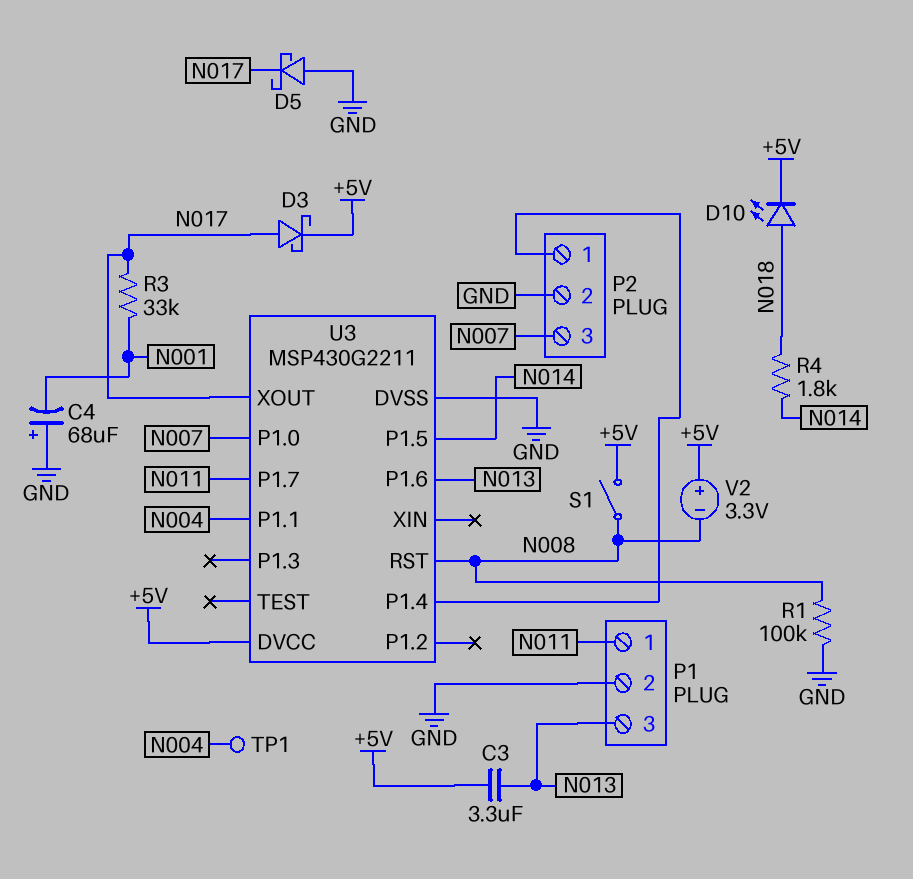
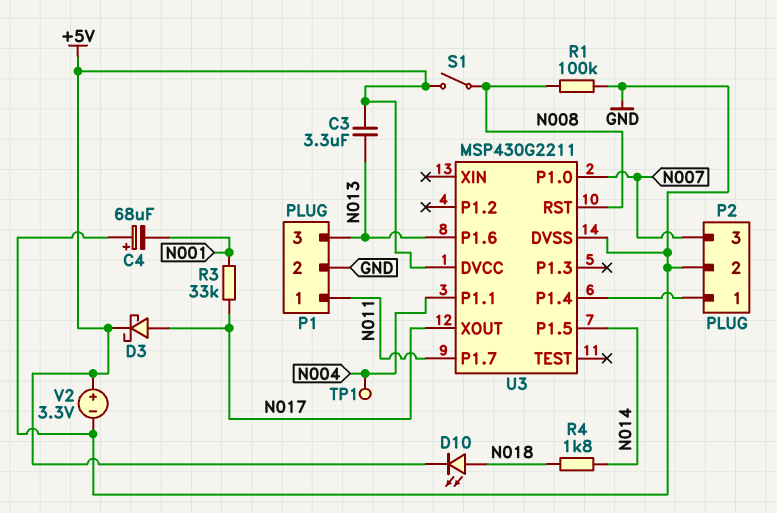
D5: schottky (A GND, K N017) -> none
V2: 3.3V (plus +5V, minus N008) -> 3.3V (plus +5V, minus GND)

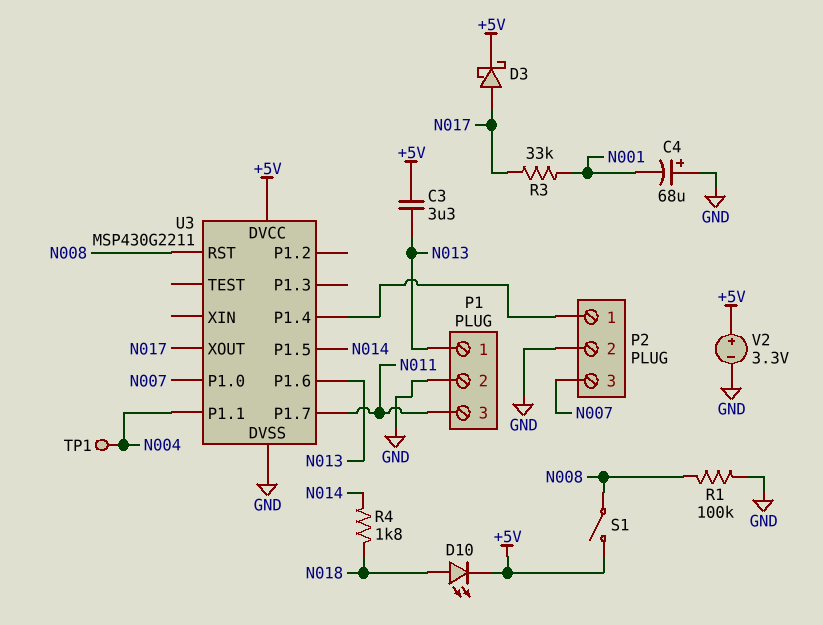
P1 pin 1: N011 -> N013
P1 pin 3: N013 -> N011

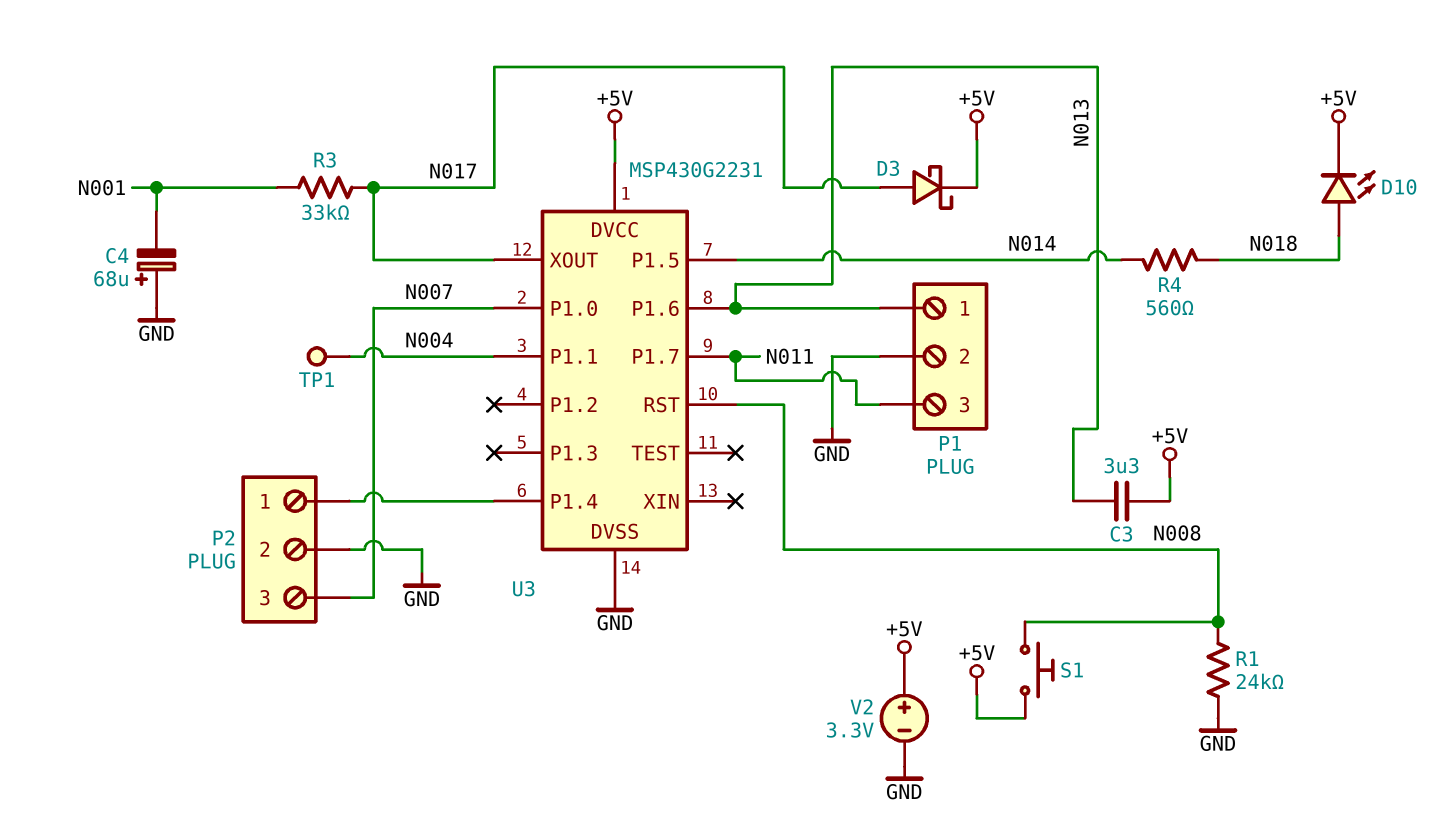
R1: 100k (GND, N008) -> 24k (GND, N008)
R4: 1.8k (N014, N018) -> 560 (N014, N018)
S1: switch (+5V, N008) -> button (+5V, N008)
U3: MSP430G2211 -> MSP430G2231

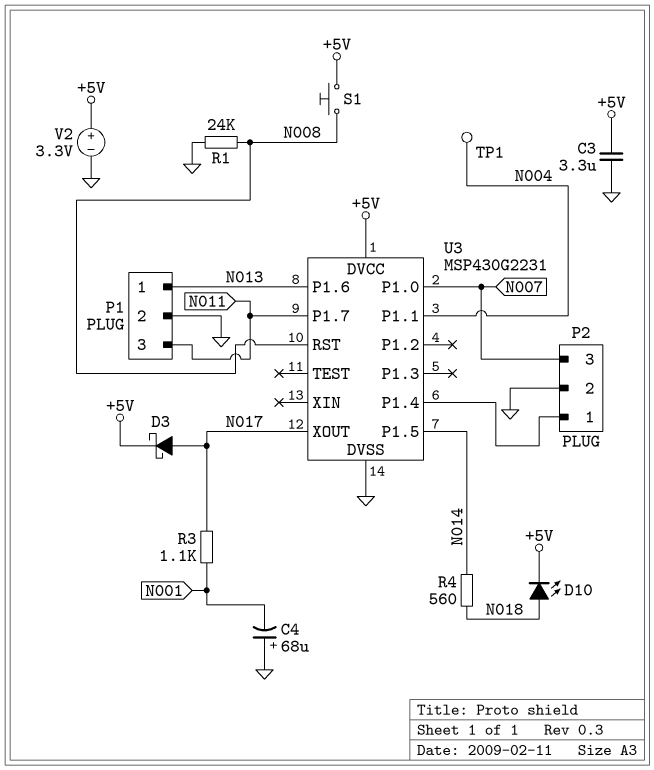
C3: 3.3uF (+5V, N013) -> 3.3uF (+5V, GND)
R3: 33k (N001, N017) -> 1.1k (N001, N017)

